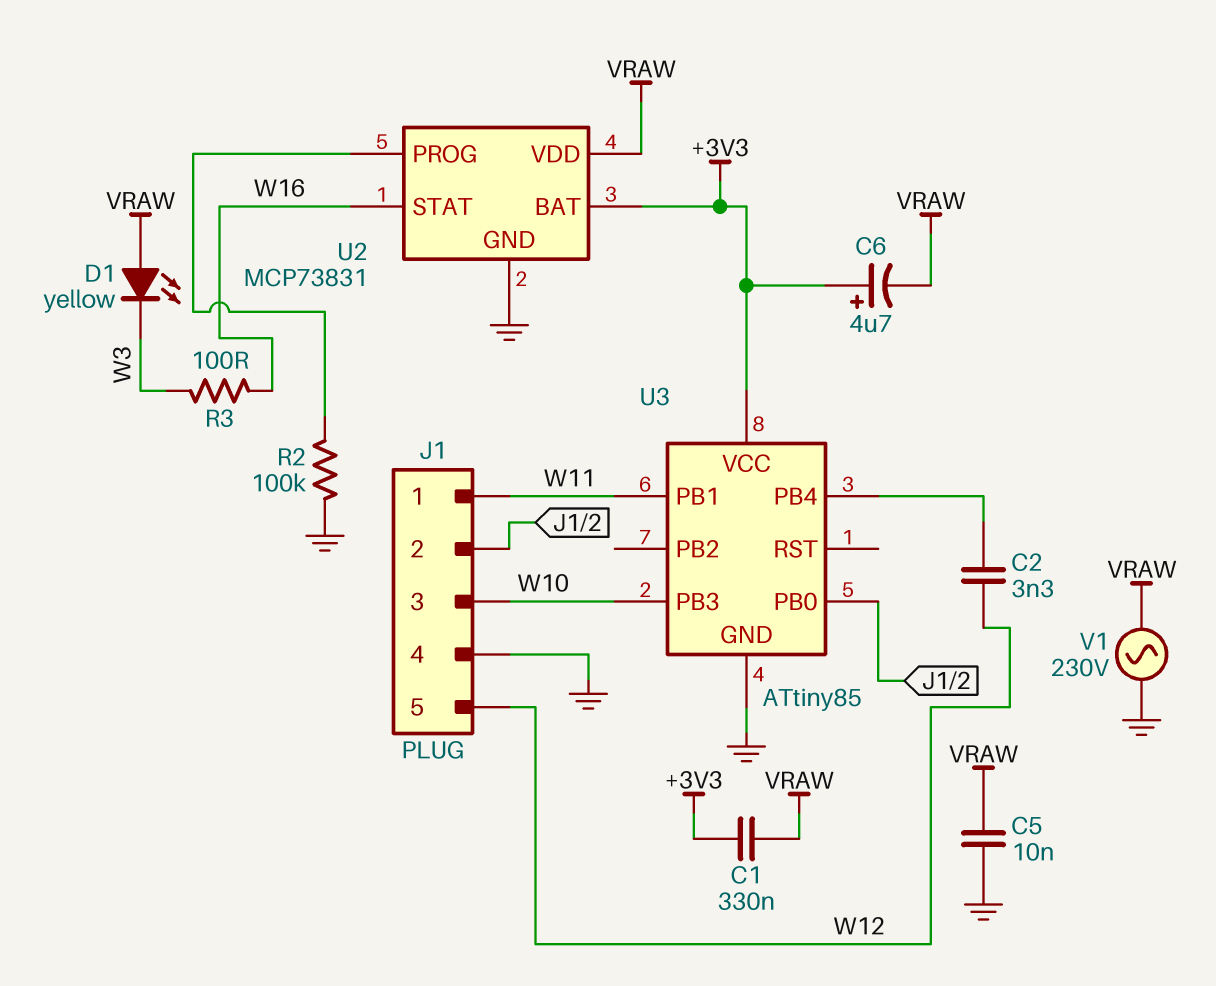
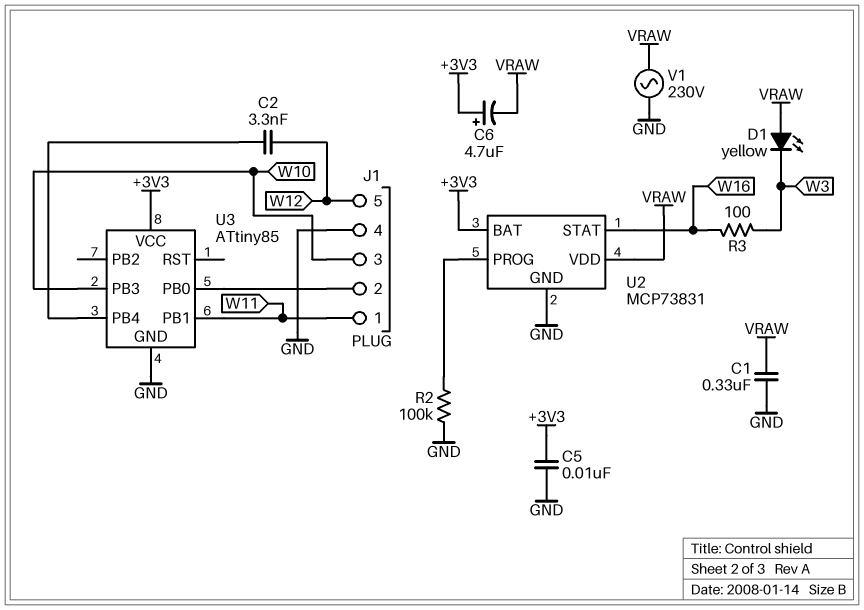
C1: 330nF (+3V3, VRAW) -> 330nF (GND, VRAW)
C5: 10nF (GND, VRAW) -> 10nF (+3V3, GND)

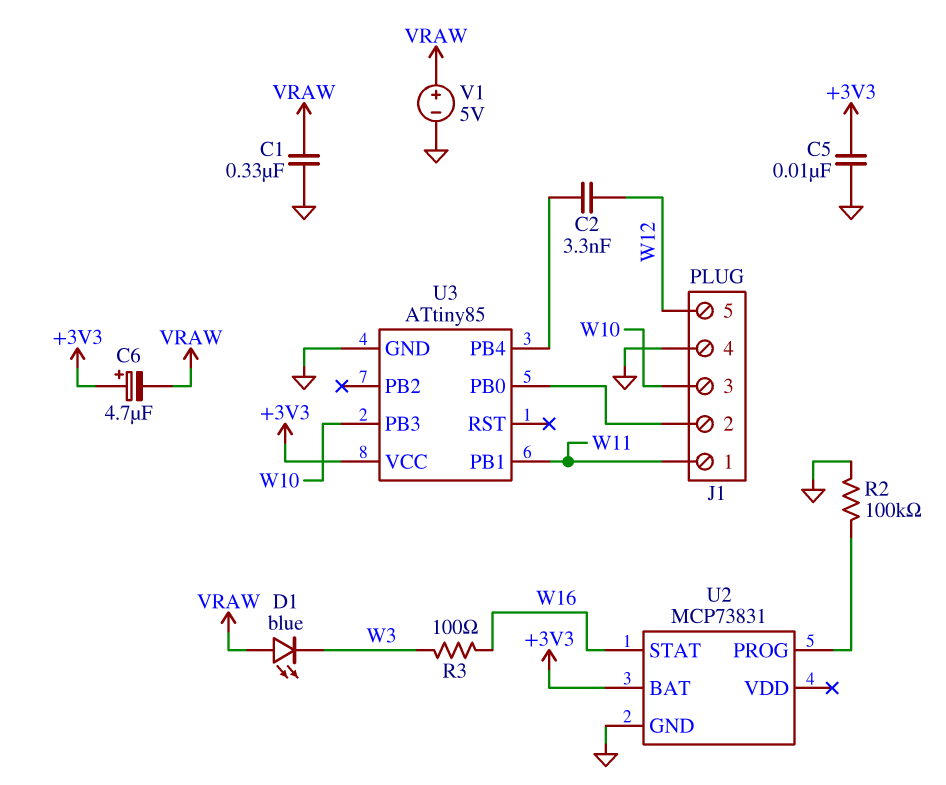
D1: LED yellow (A VRAW, K W3) -> LED blue (A VRAW, K W3)
U2 pin VDD: VRAW -> none
V1: AC 230V (GND, VRAW) -> 5V (plus VRAW, minus GND)

